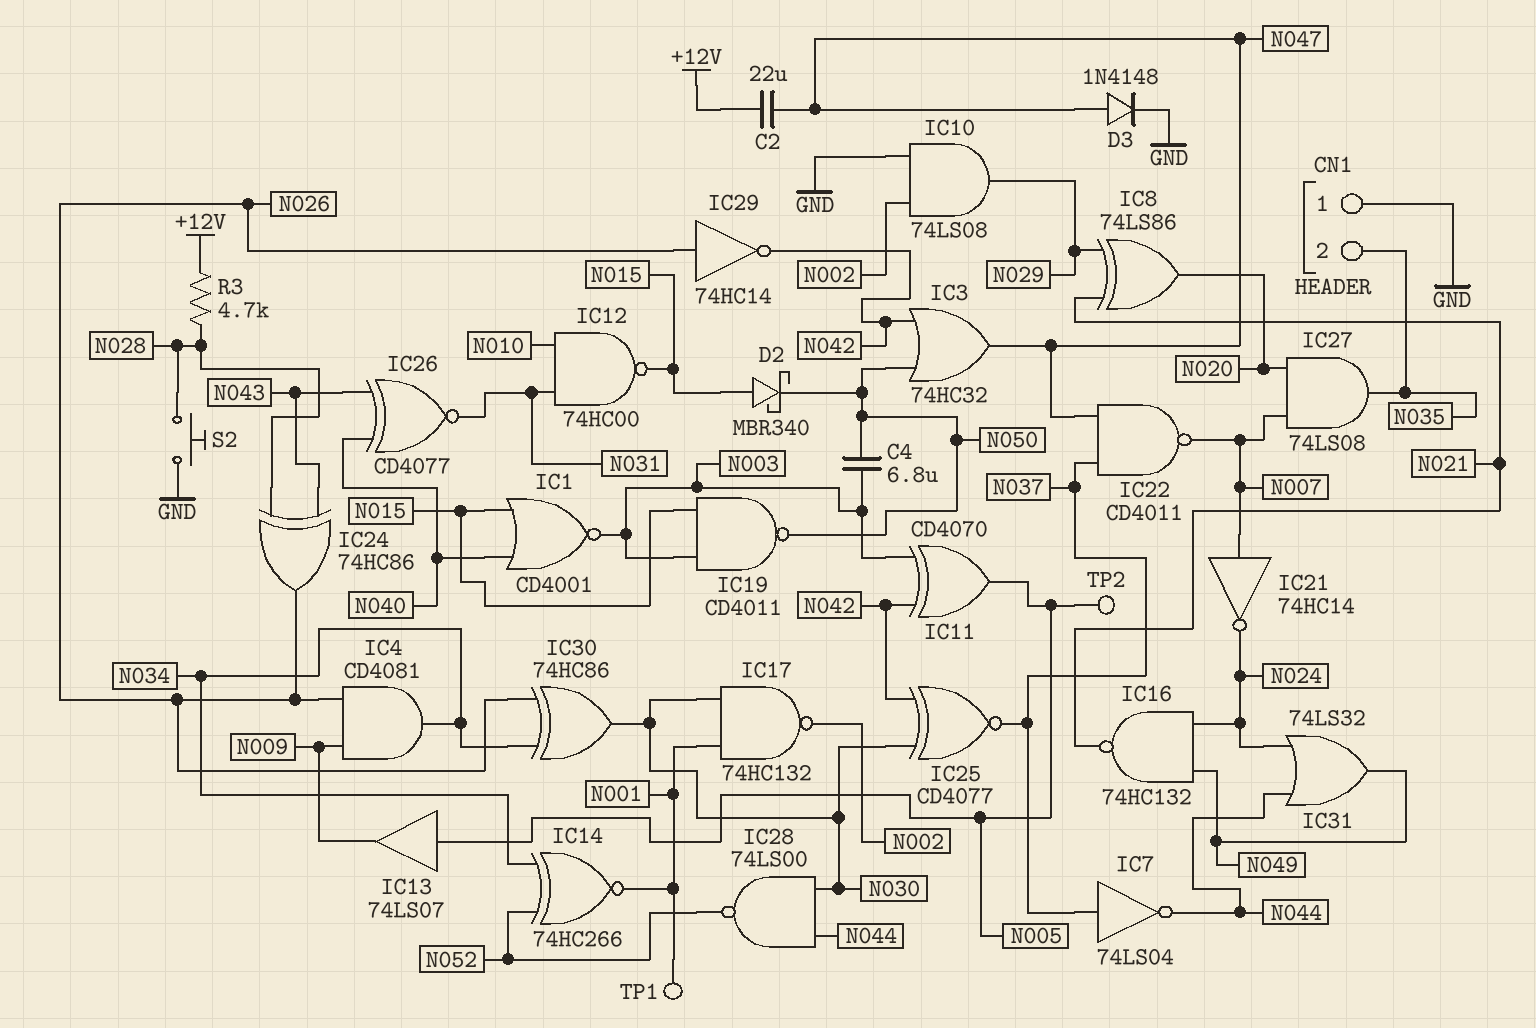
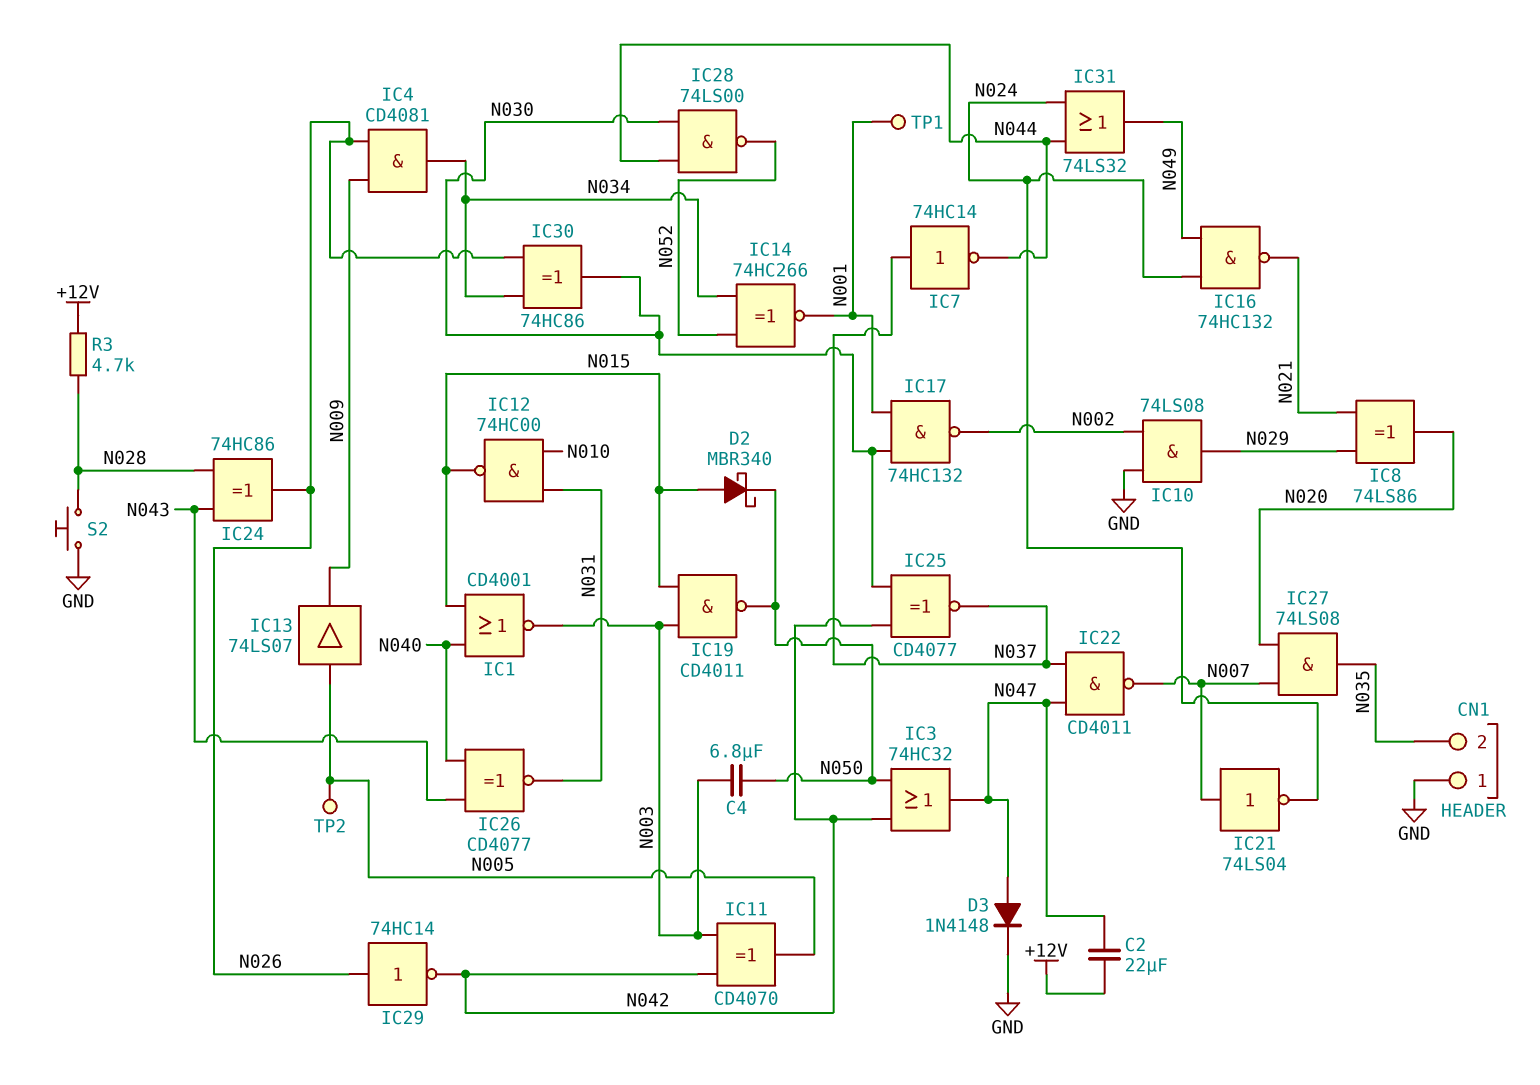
IC7: NOT 74LS04 (in N037, out N044) -> NOT 74HC14 (in N037, out N044)
IC21: NOT 74HC14 (in N007, out N024) -> NOT 74LS04 (in N007, out N024)

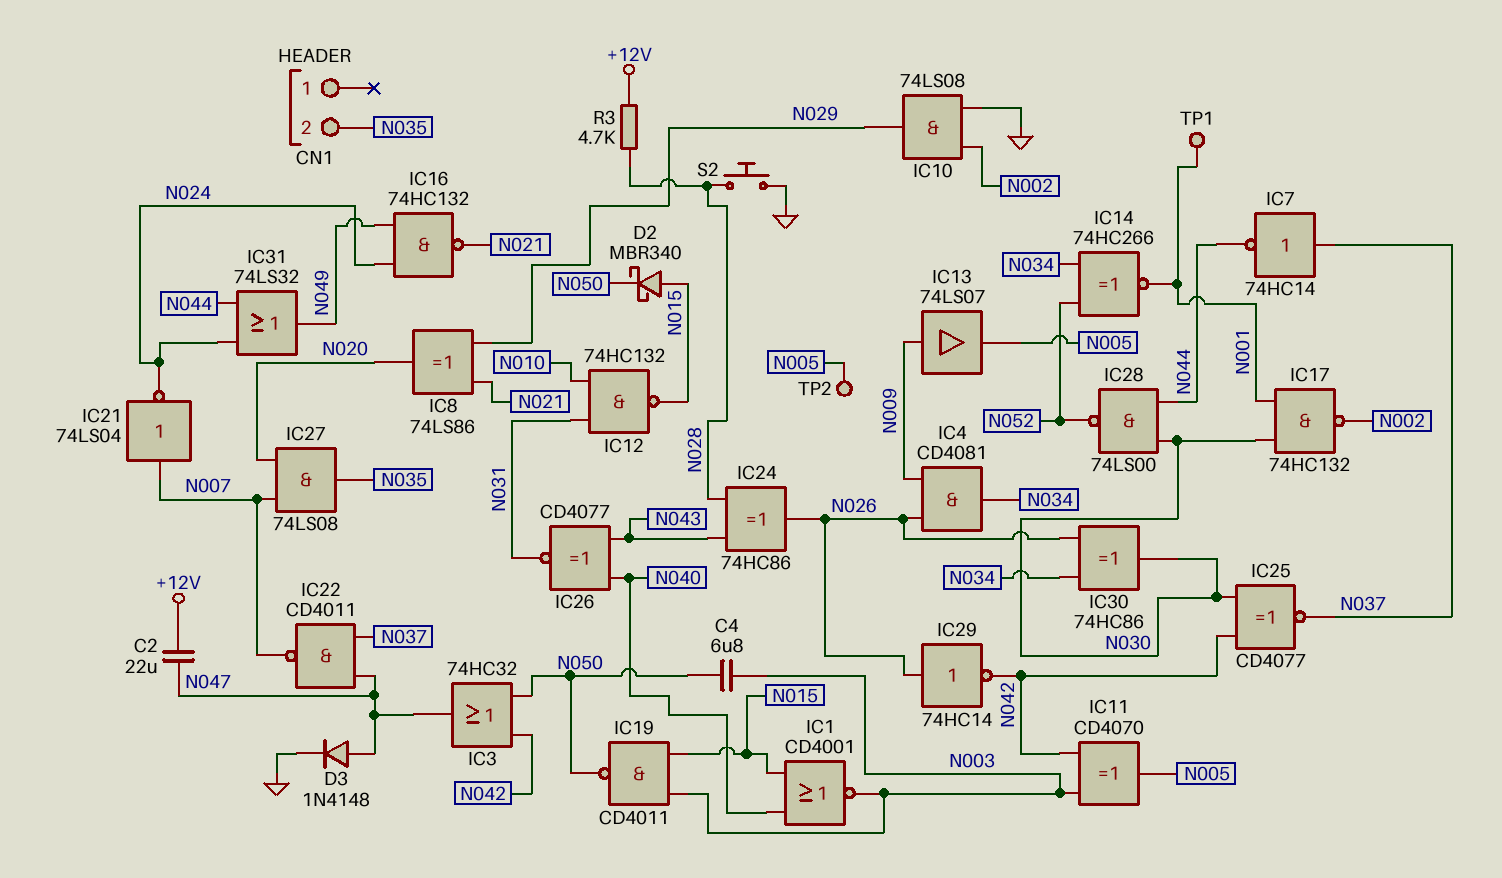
CN1 pin 1: GND -> none
IC12: NAND 74HC00 (in N010, in N031, out N015) -> NAND 74HC132 (in N010, in N031, out N015)
IC13: buffer 74LS07 (in N005, out N009) -> buffer 74LS07 (in N009, out N005)

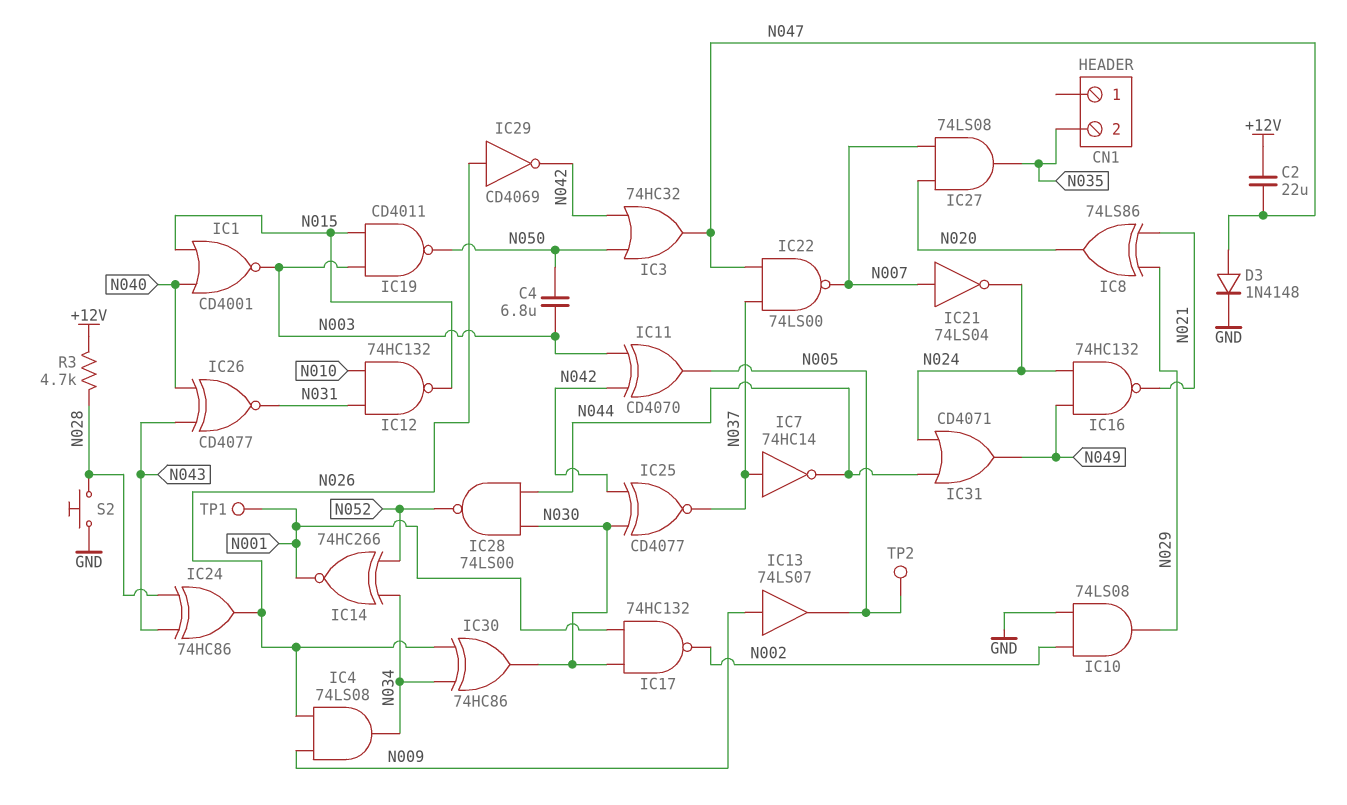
D2: schottky MBR340 (A N015, K N050) -> none
IC4: AND CD4081 (in N009, in N026, out N034) -> AND 74LS08 (in N009, in N026, out N034)
IC22: NAND CD4011 (in N037, in N047, out N007) -> NAND 74LS00 (in N037, in N047, out N007)
IC29: NOT 74HC14 (in N026, out N042) -> NOT CD4069 (in N026, out N042)
IC31: OR 74LS32 (in N024, in N044, out N049) -> OR CD4071 (in N024, in N044, out N049)

